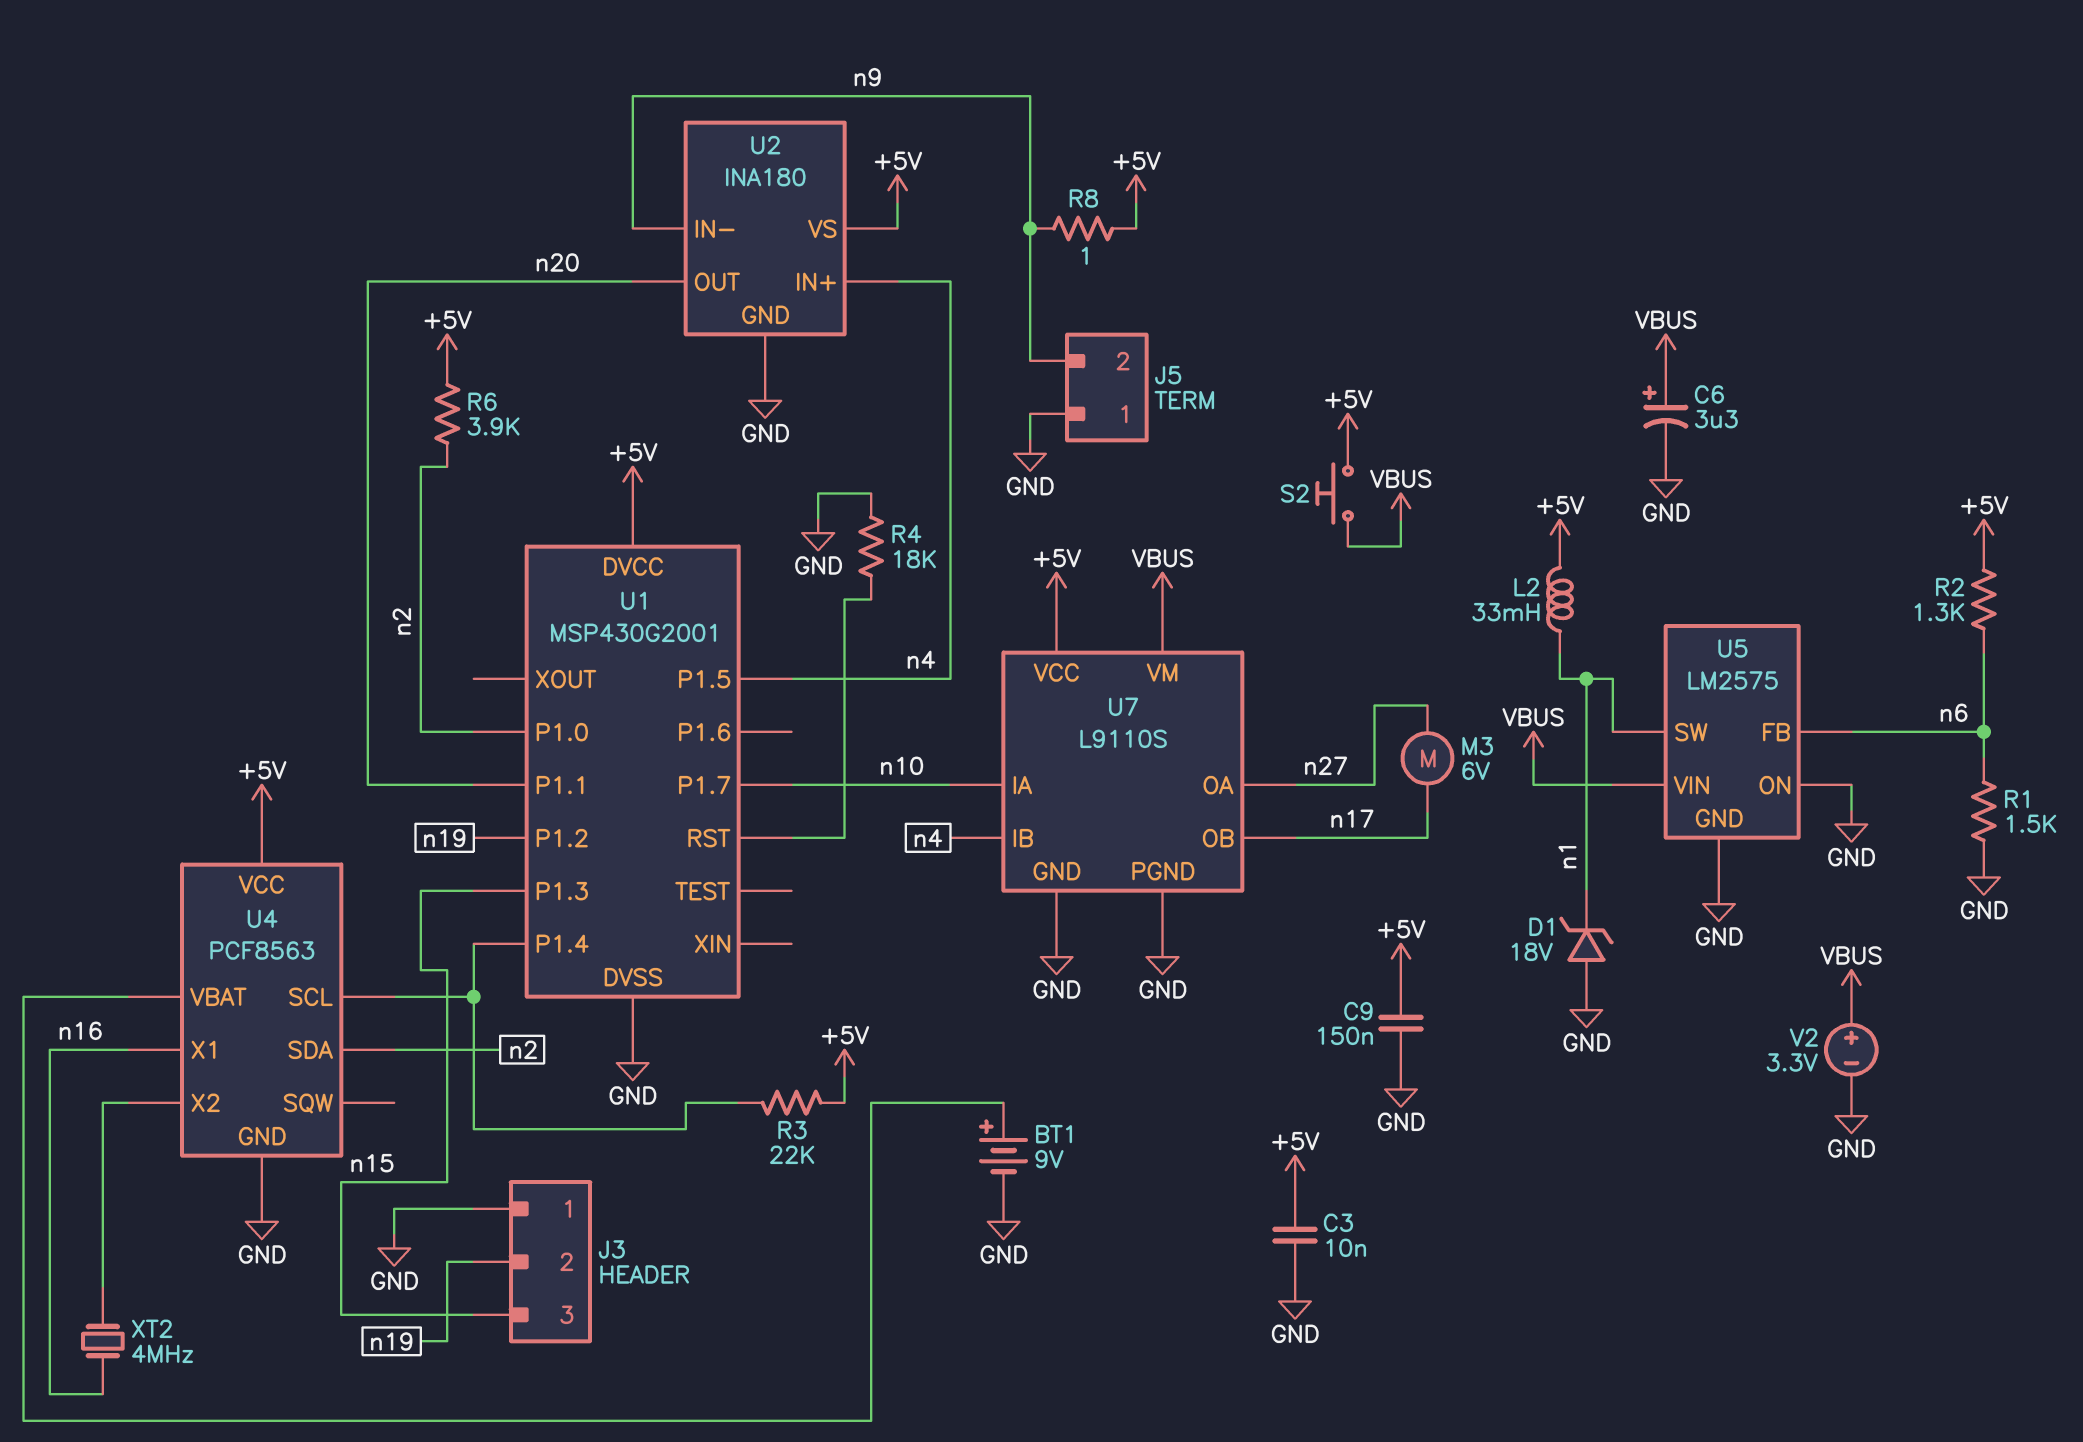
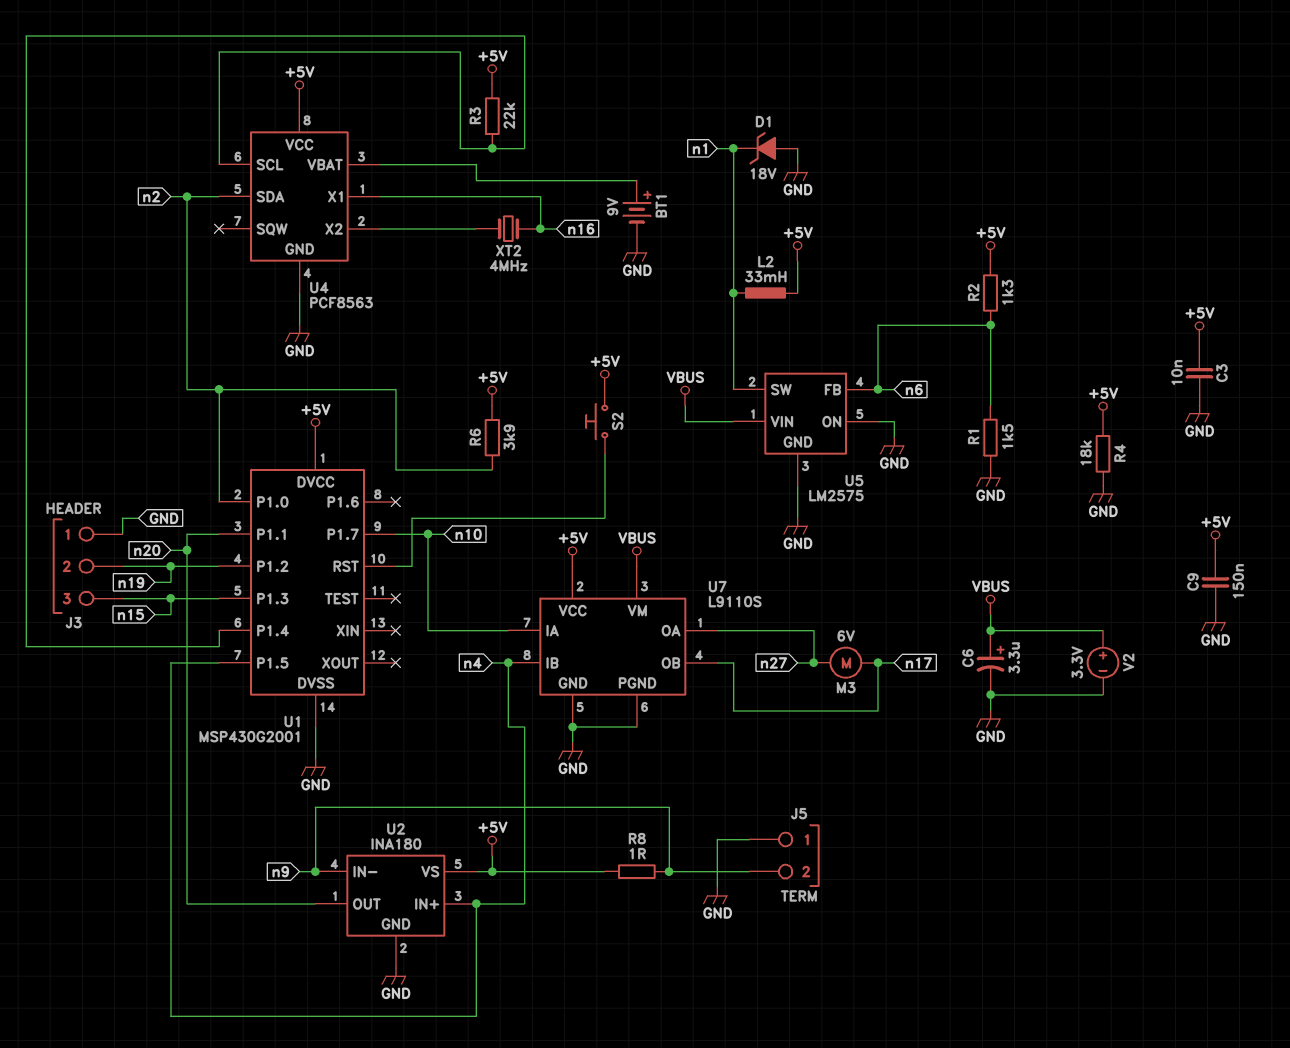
R4: 18k (GND, U1/RST) -> 18k (+5V, GND)
S2: button (+5V, VBUS) -> button (+5V, U1/RST)

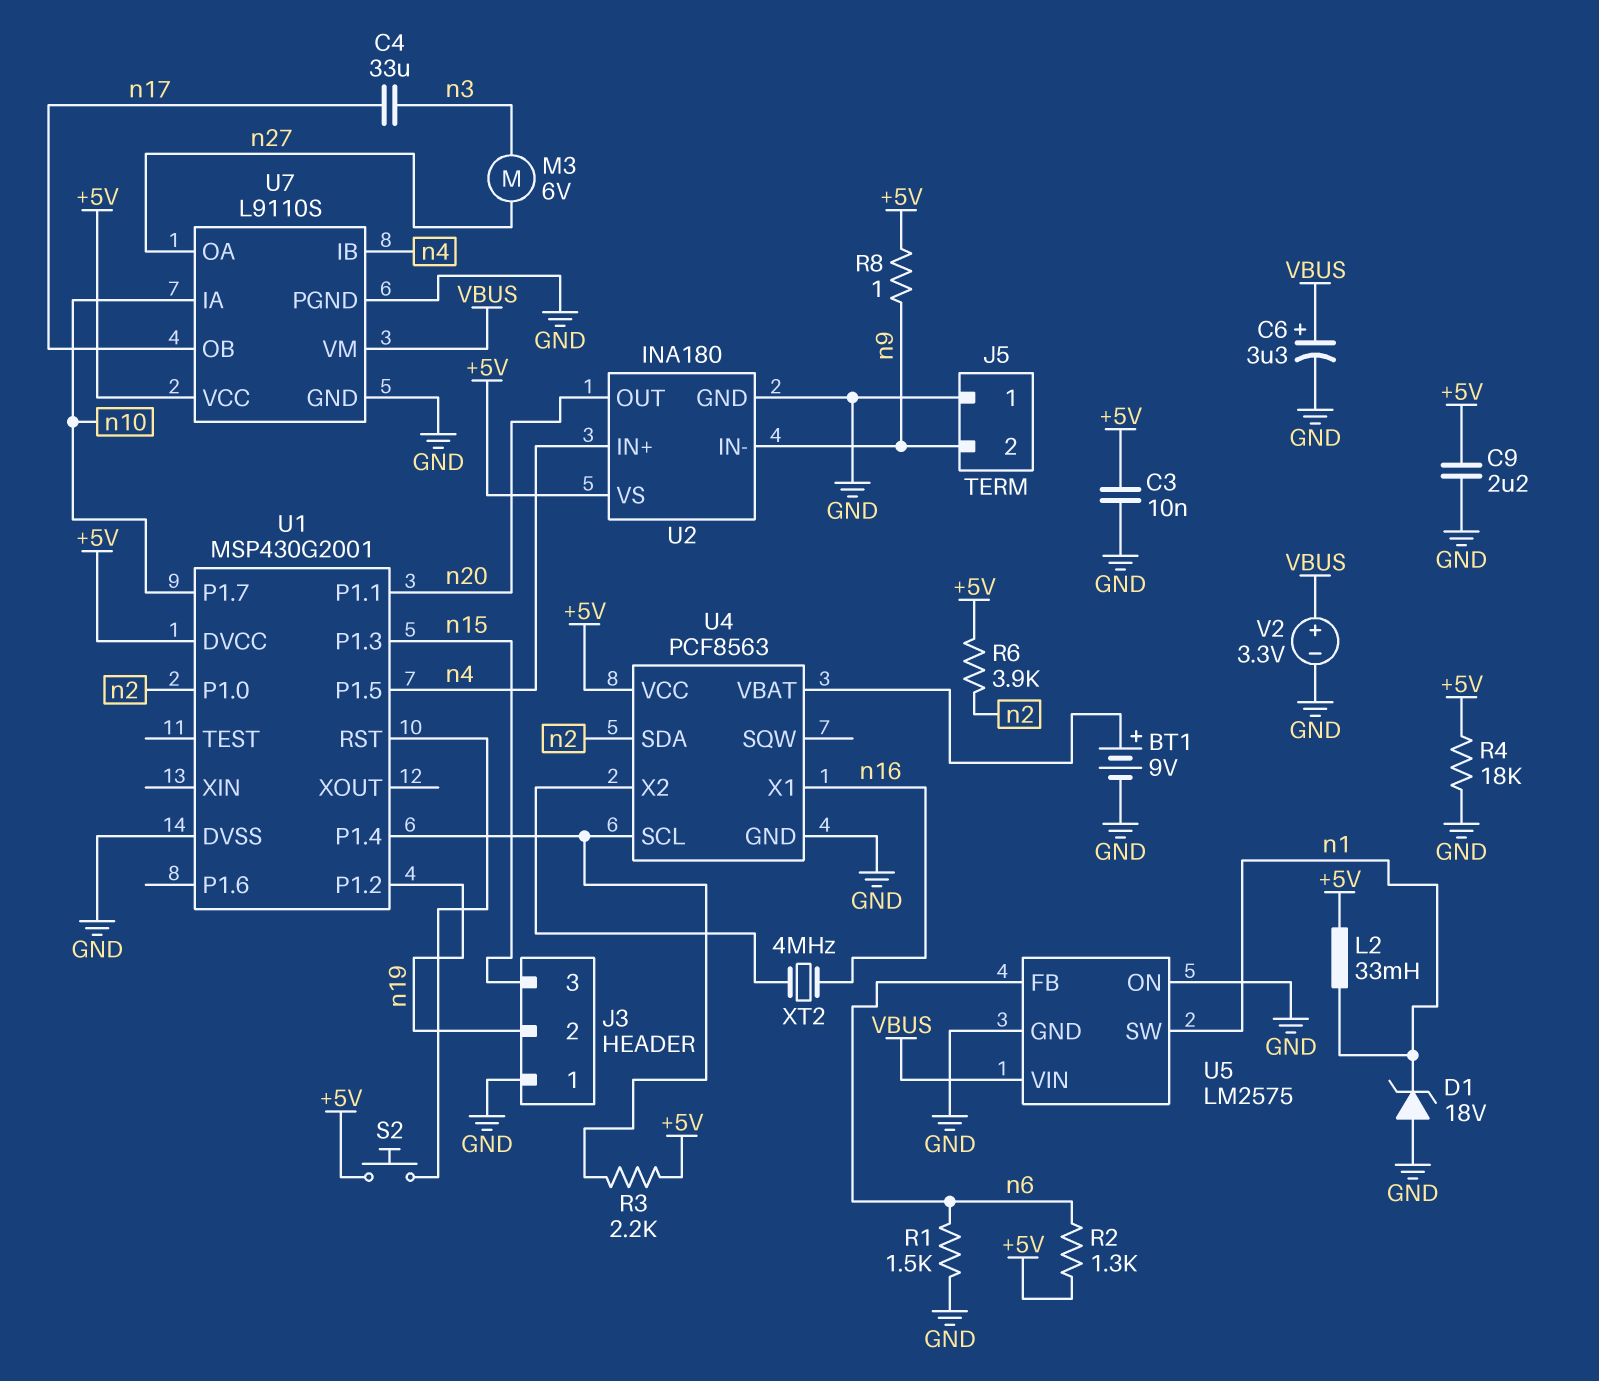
C4: none -> 33uF (n3, n17)
C9: 150nF (+5V, GND) -> 2.2uF (+5V, GND)
M3: motor 6V (n17, n27) -> motor 6V (n3, n27)
R3: 22k (+5V, U1/P1.4) -> 2.2k (+5V, U1/P1.4)

